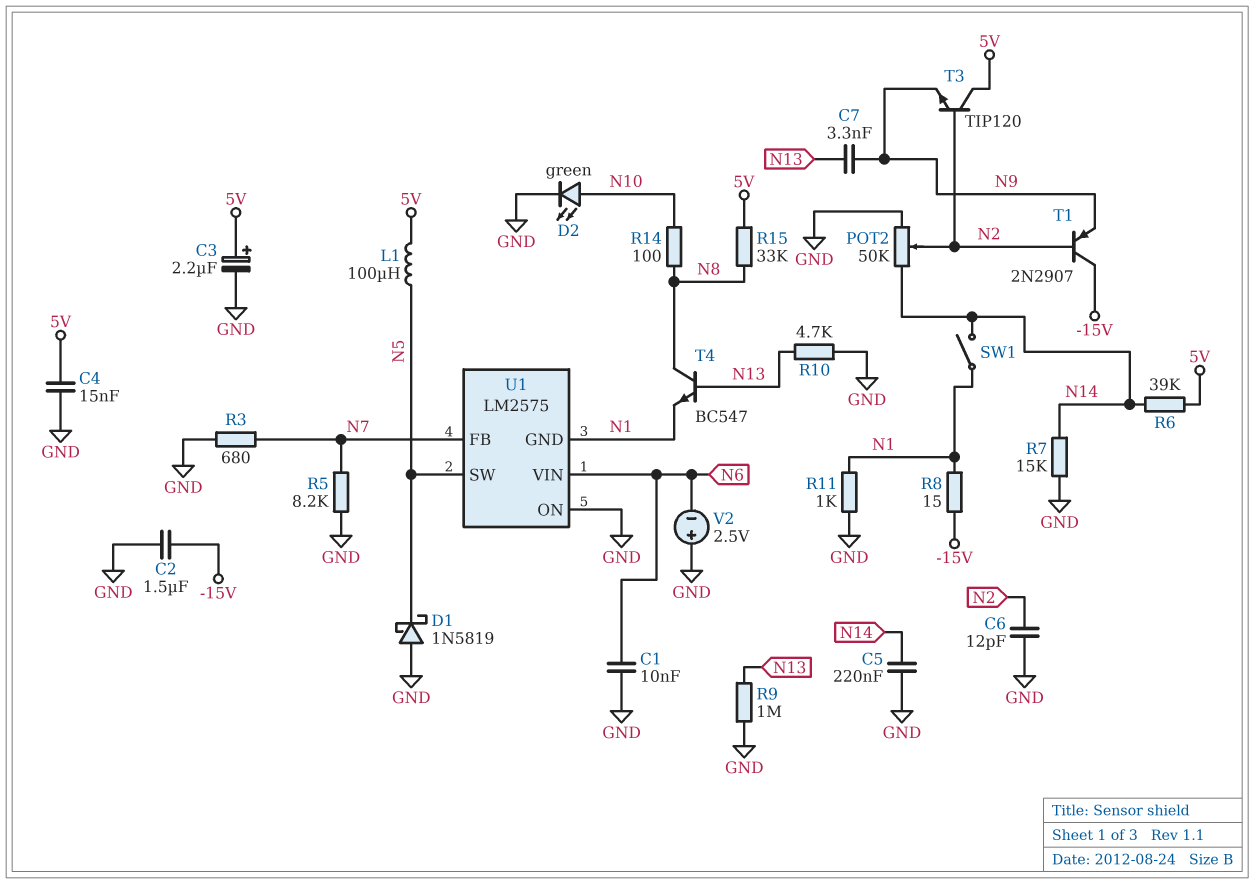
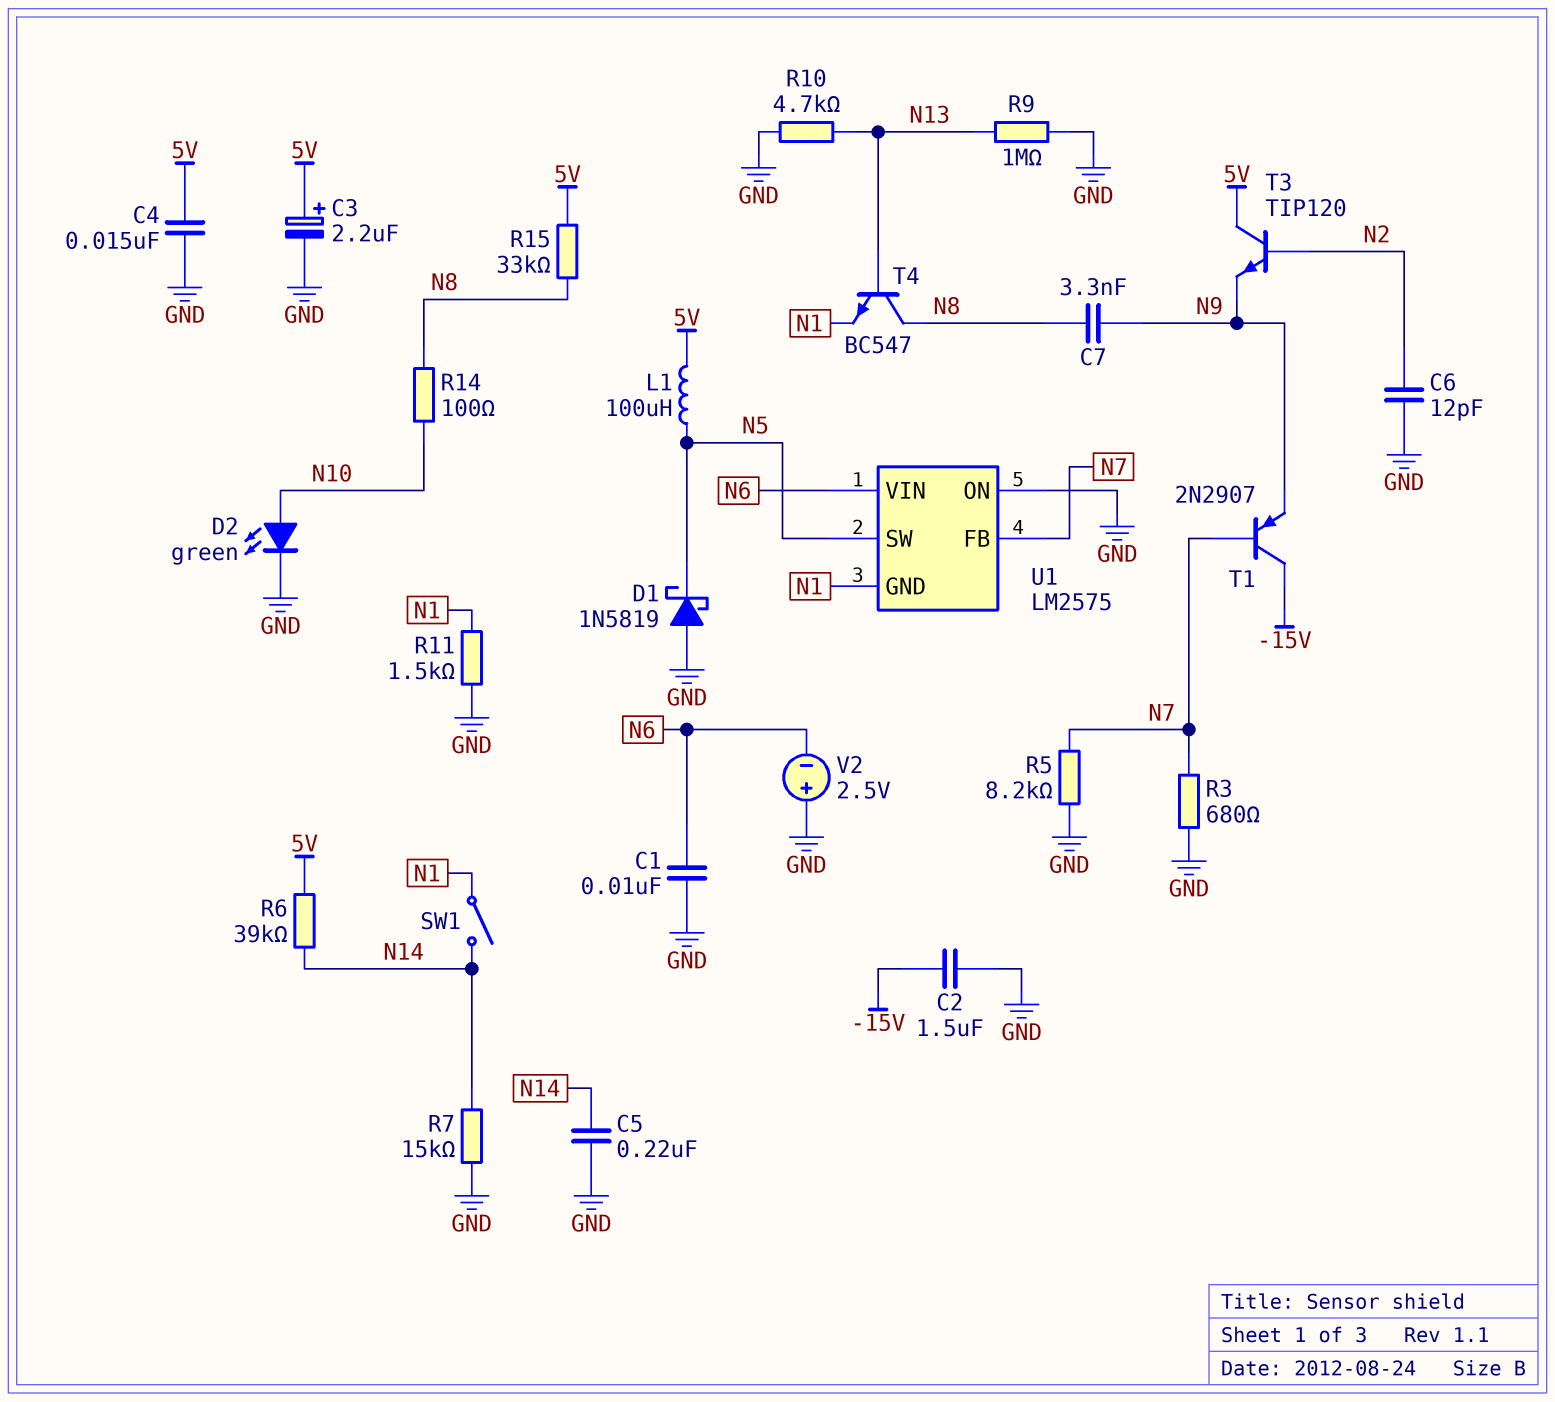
C7: 3.3nF (N9, N13) -> 3.3nF (N8, N9)
POT2: 50k (GND, N14, wiper N2) -> none
R8: 15 (-15V, N1) -> none
R11: 1k (GND, N1) -> 1.5k (GND, N1)
T1: PNP 2N2907 (B N2, C -15V, E N9) -> PNP 2N2907 (B N7, C -15V, E N9)

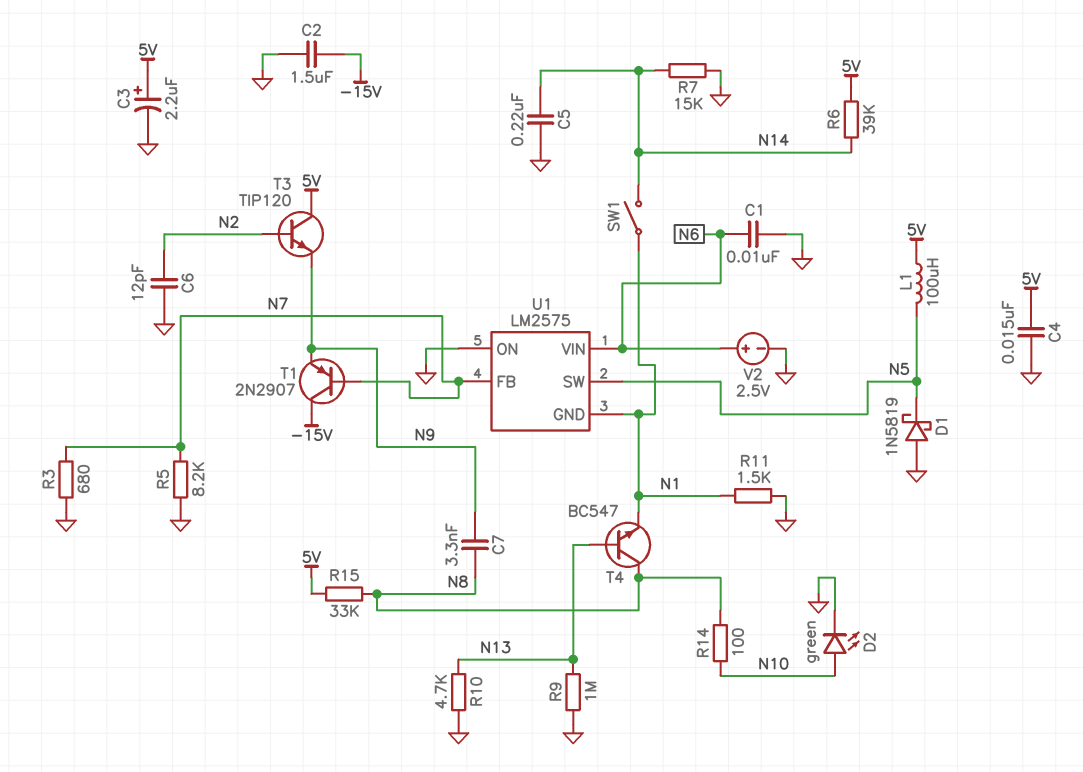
V2: 2.5V (plus GND, minus N6) -> 2.5V (plus N6, minus GND)

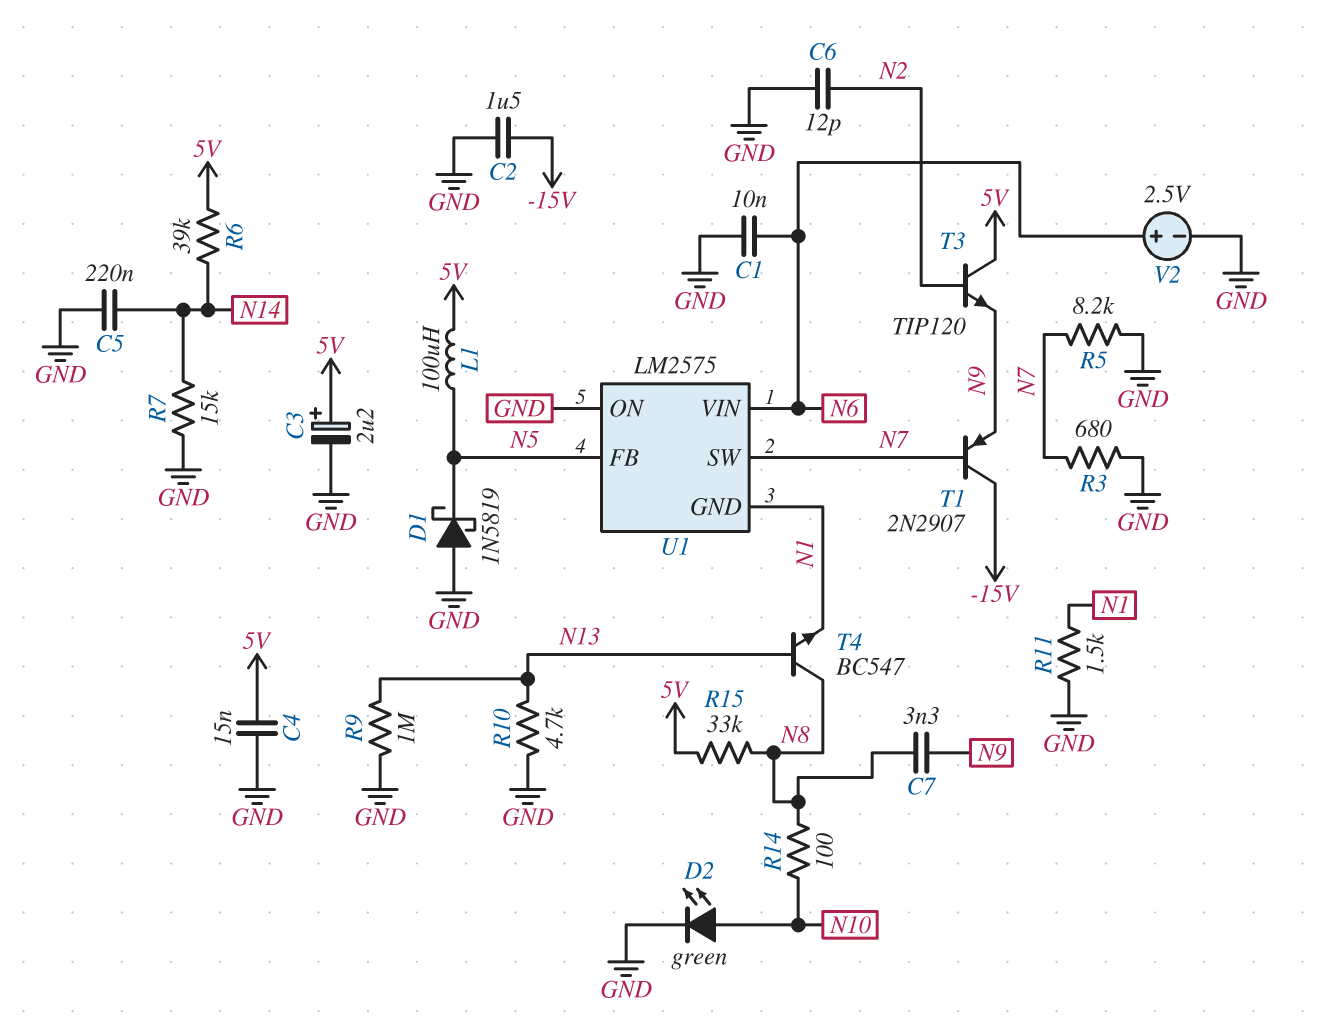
SW1: switch (N1, N14) -> none
U1 pin FB: N7 -> N5
U1 pin SW: N5 -> N7

